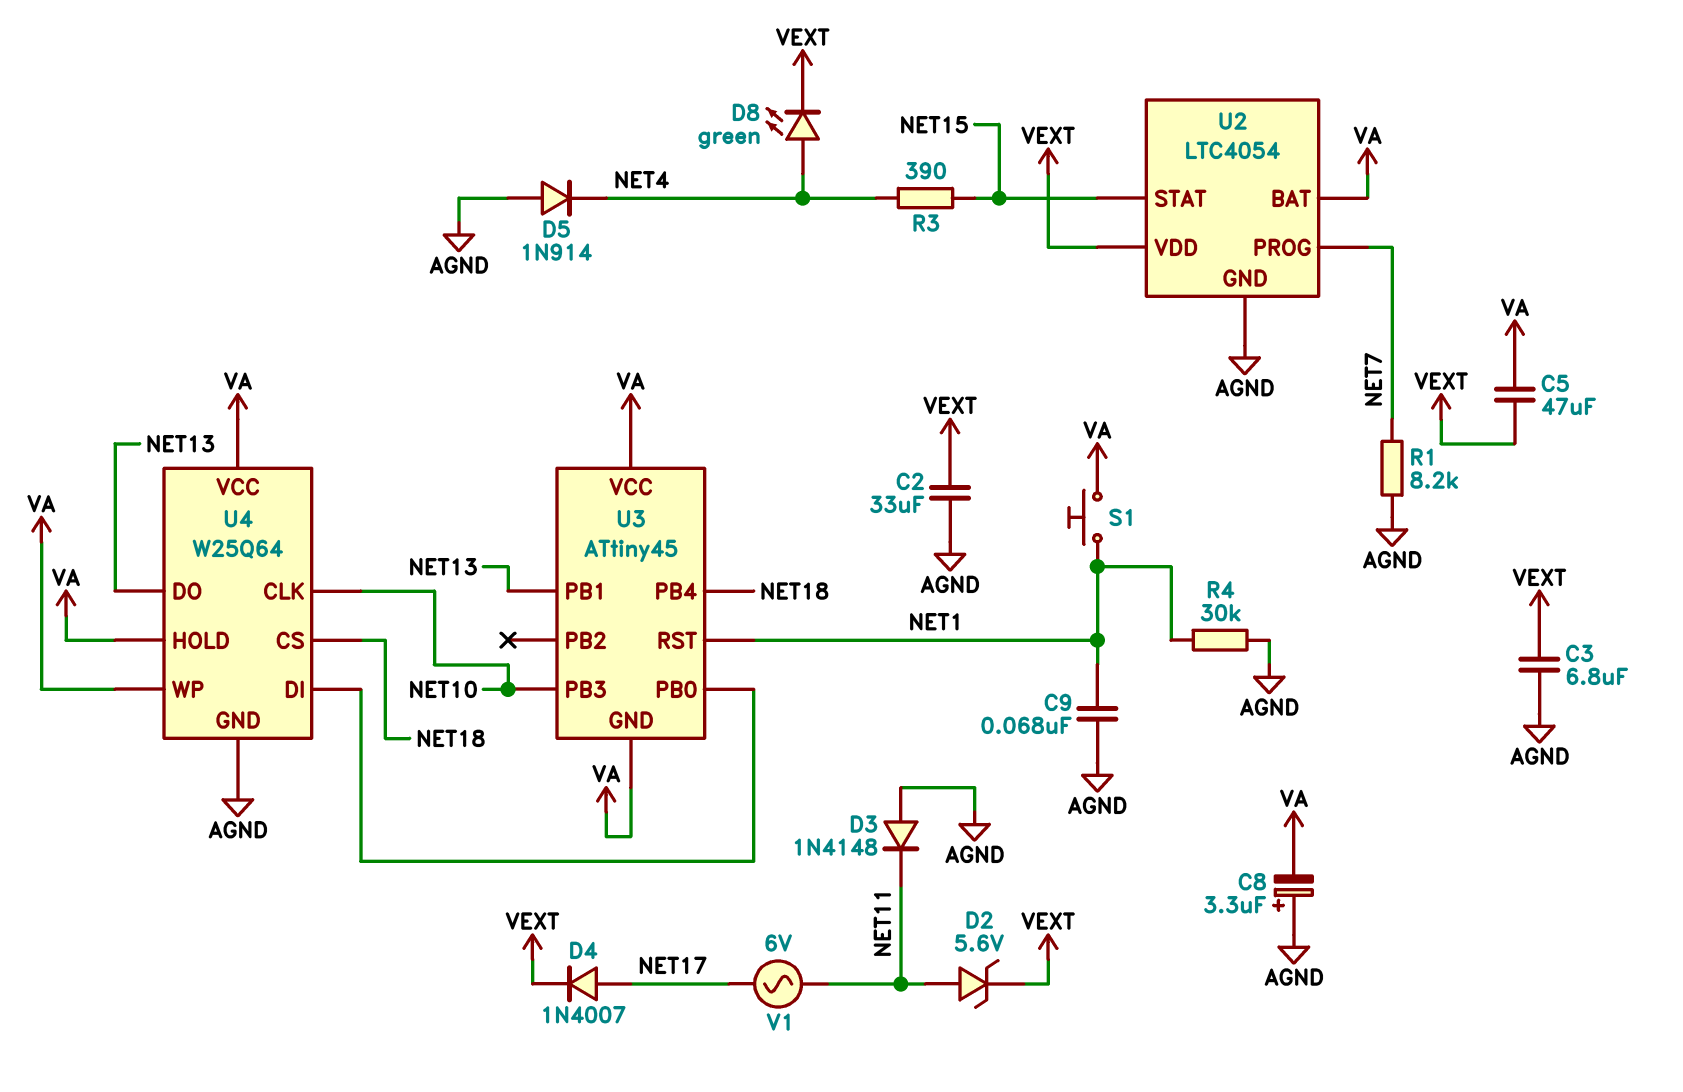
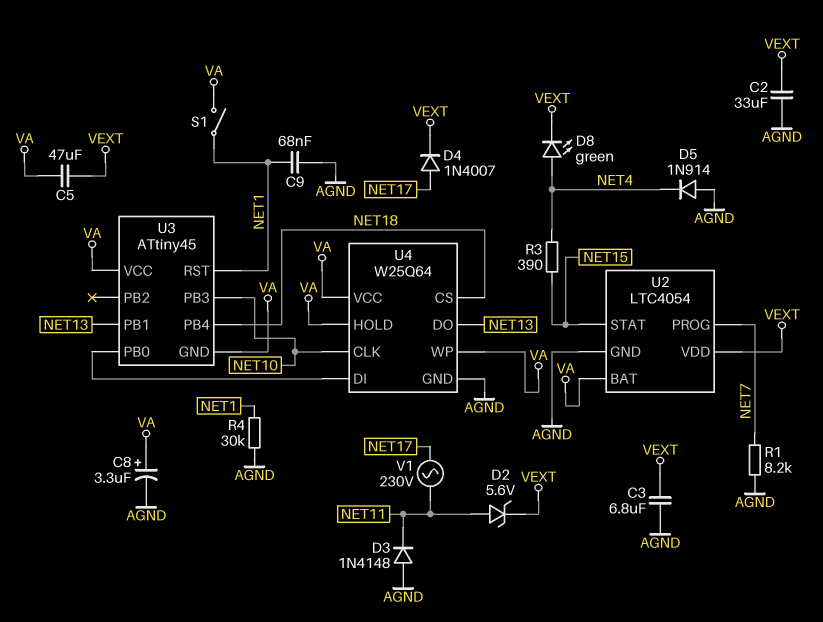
C8: 3.3uF (plus AGND, minus VA) -> 3.3uF (plus VA, minus AGND)
S1: button (NET1, VA) -> switch (NET1, VA)
V1: AC 6V (NET11, NET17) -> AC 230V (NET11, NET17)

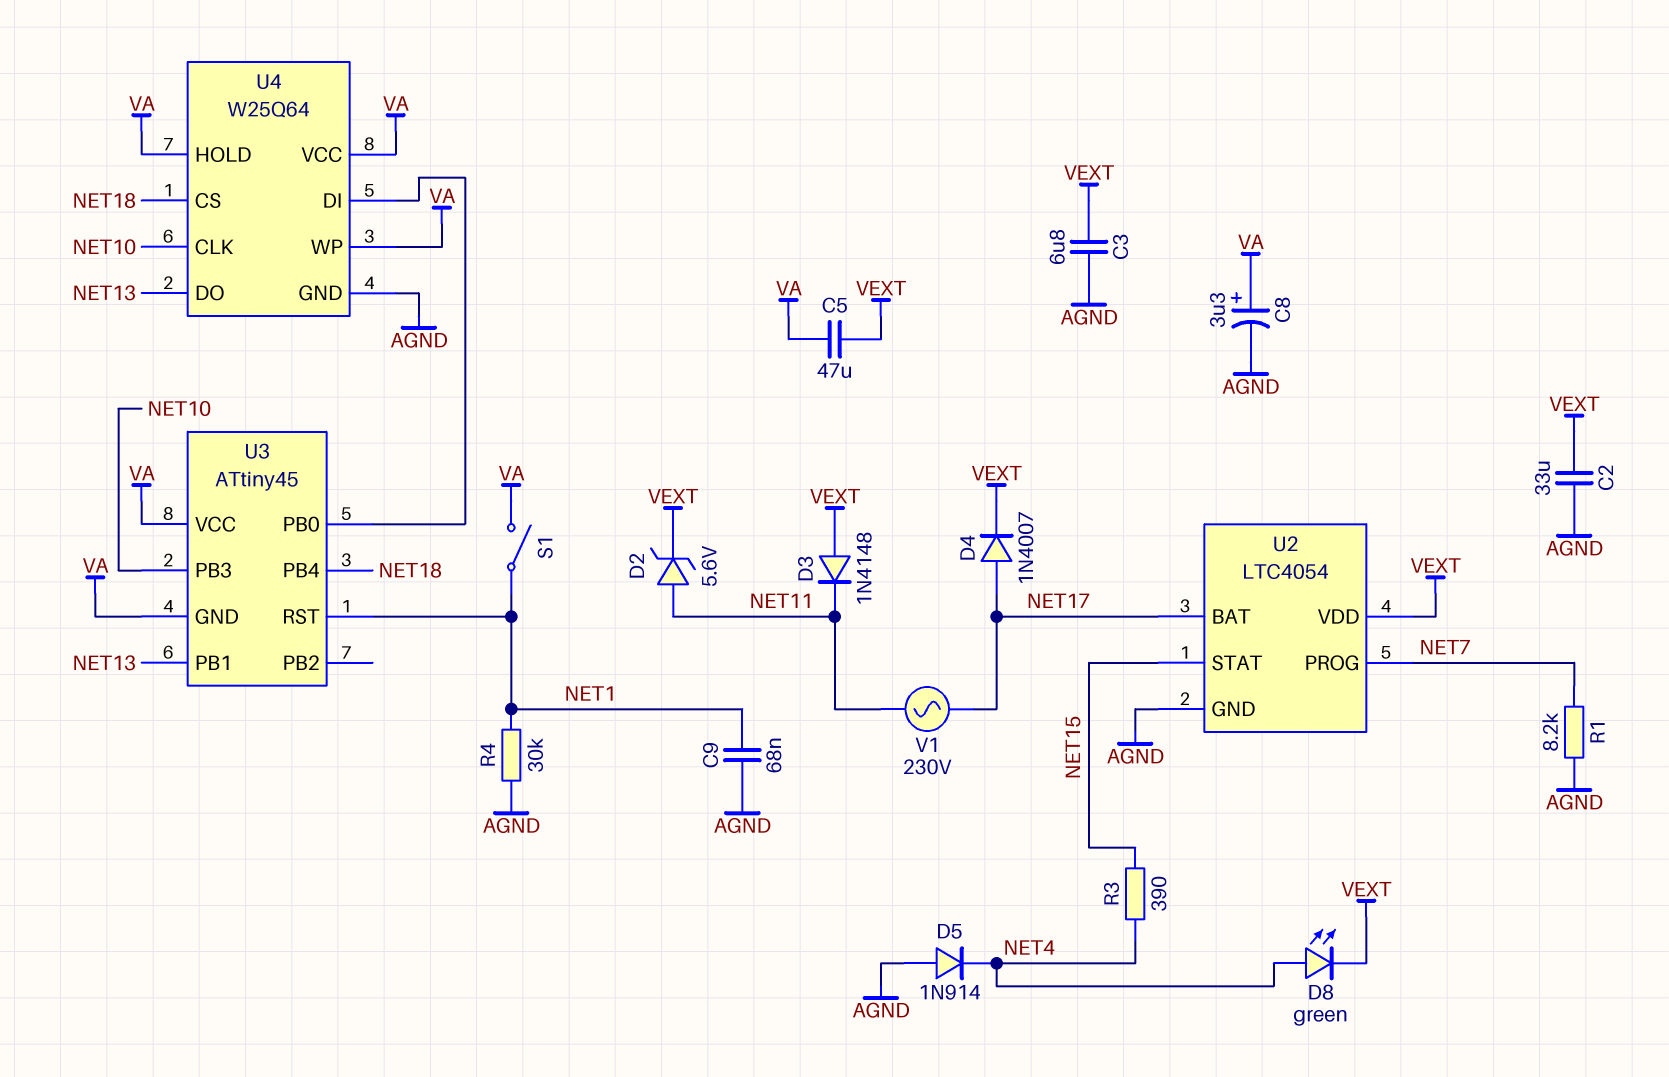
D3: diode 1N4148 (A AGND, K NET11) -> diode 1N4148 (A VEXT, K NET11)
U2 pin BAT: VA -> NET17

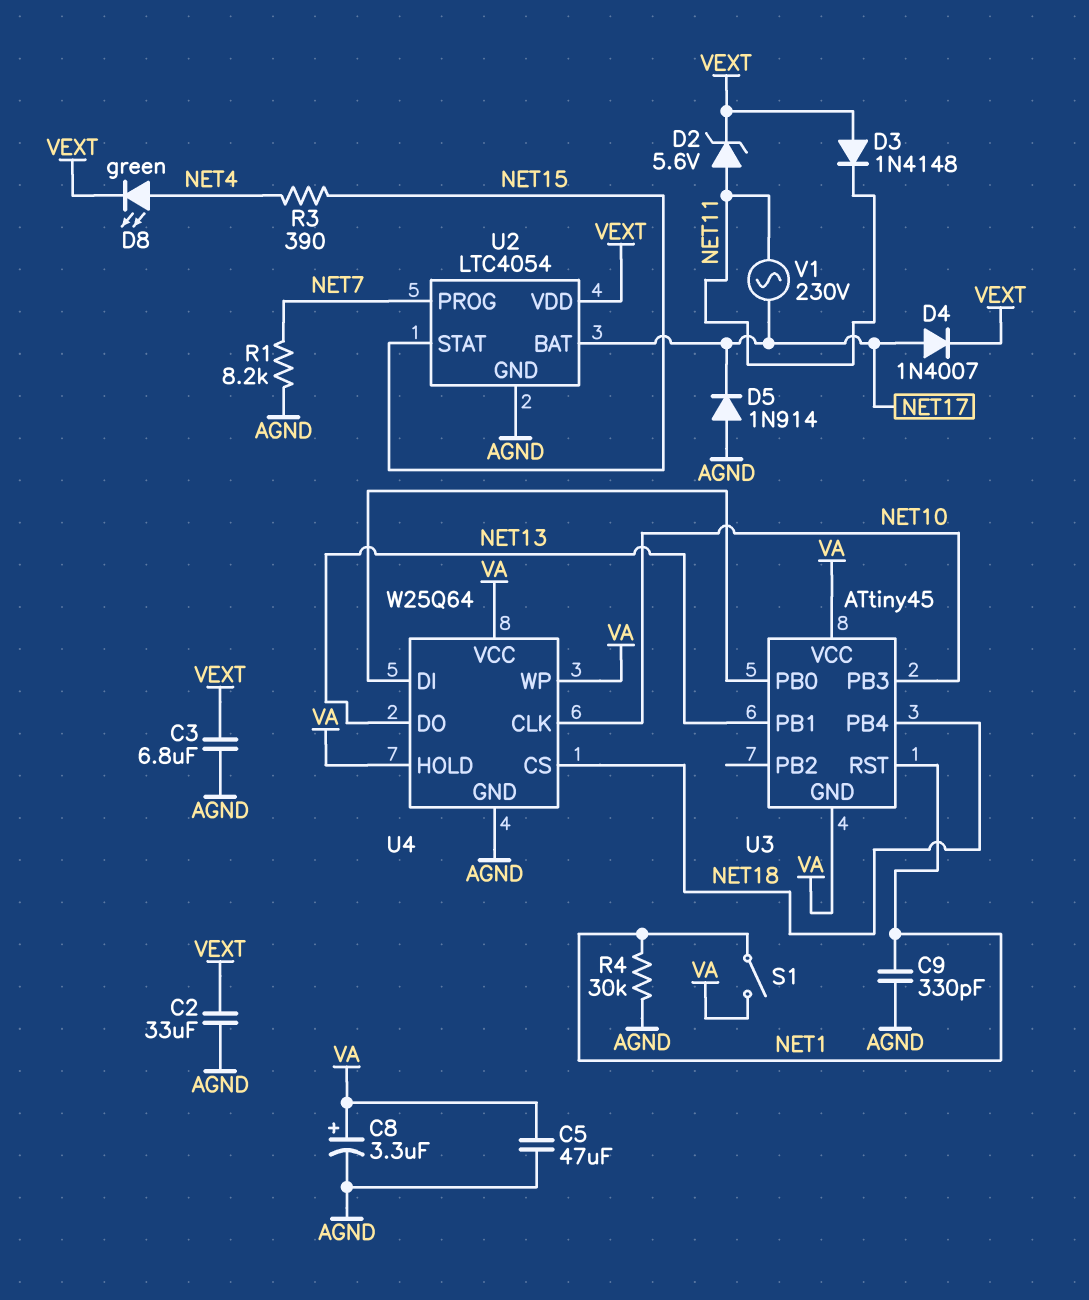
C5: 47uF (VA, VEXT) -> 47uF (AGND, VA)
C9: 68nF (AGND, NET1) -> 330pF (AGND, NET1)
D5: diode 1N914 (A AGND, K NET4) -> diode 1N914 (A AGND, K NET17)

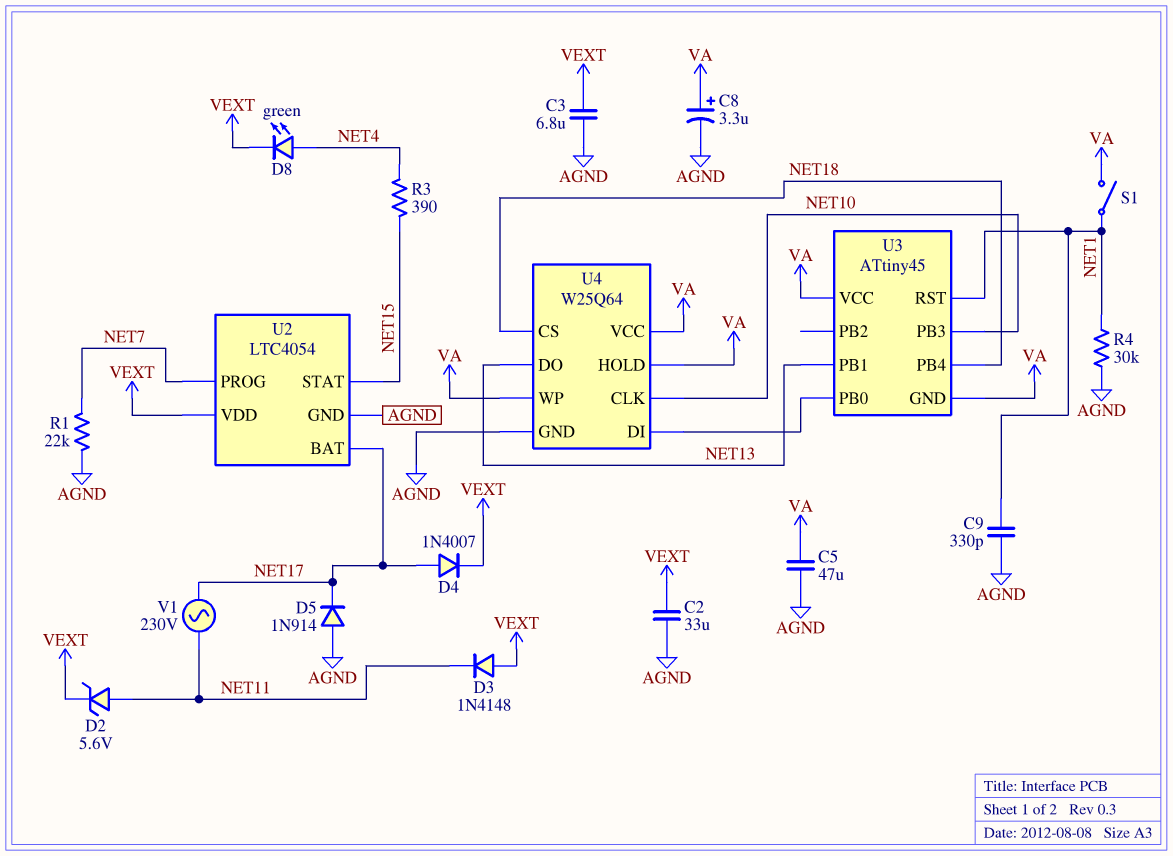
R1: 8.2k (AGND, NET7) -> 22k (AGND, NET7)

